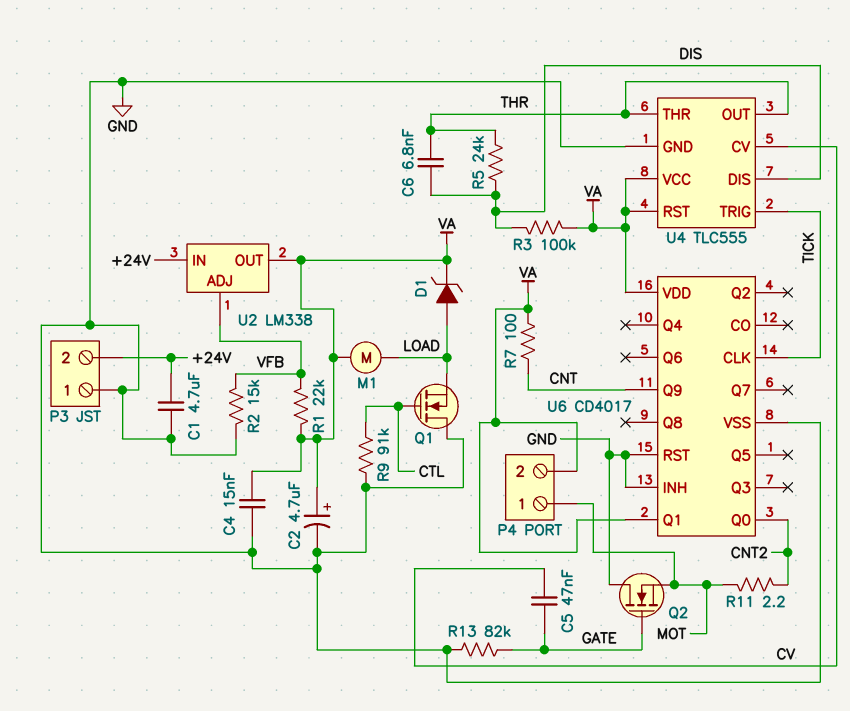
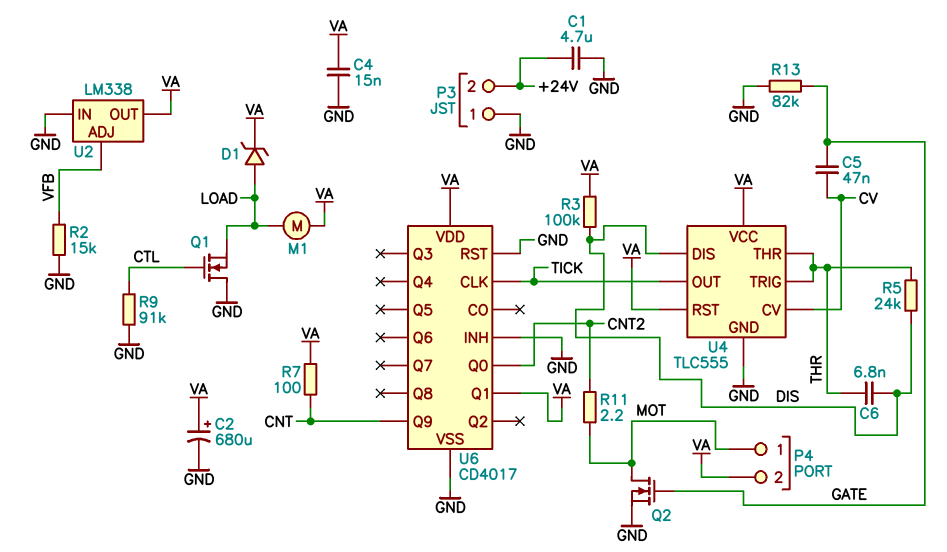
C2: 4.7uF (plus VA, minus GND) -> 680uF (plus VA, minus GND)
Q2: NMOS (G GATE, D GND, S MOT) -> NMOS (G GATE, D MOT, S GND)
R1: 22k (VA, VFB) -> none
U2 pin IN: +24V -> GND
U4 pin OUT: THR -> TICK
U4 pin TRIG: TICK -> THR

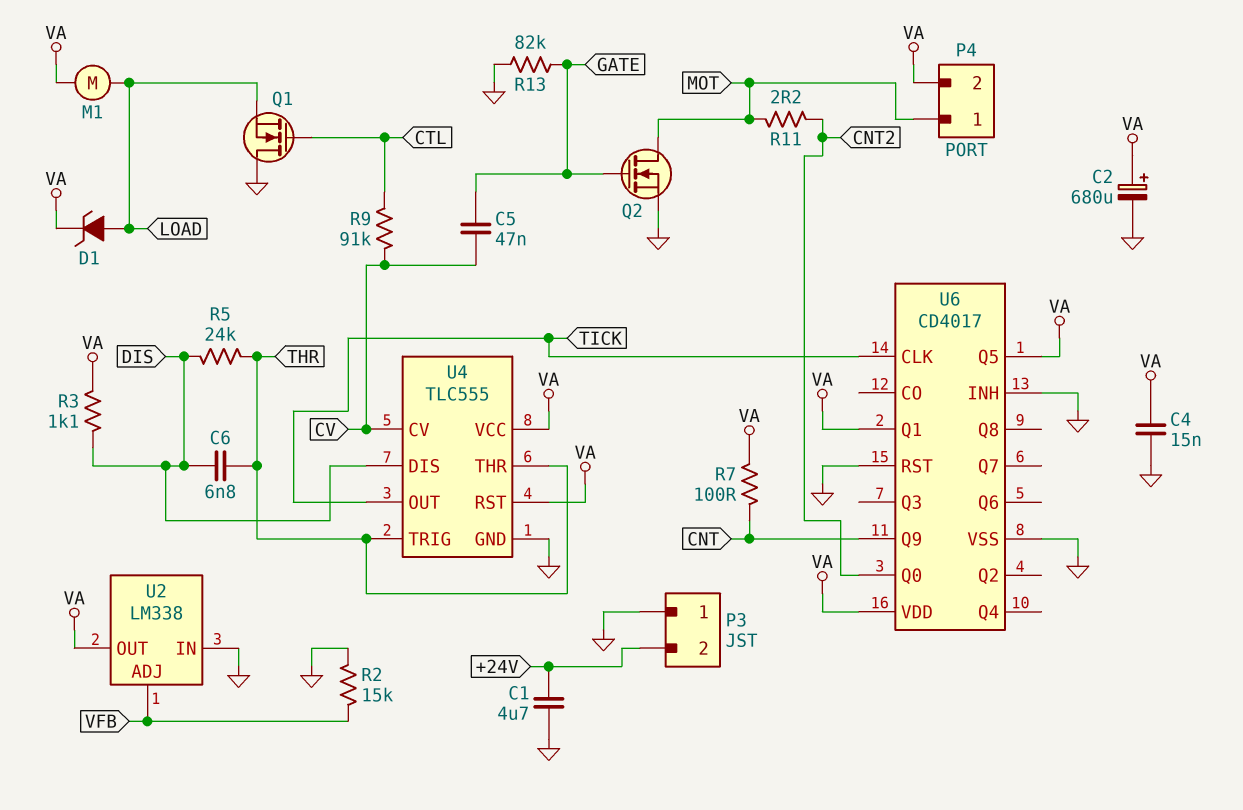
R3: 100k (DIS, VA) -> 1.1k (DIS, VA)
R9: 91k (CTL, GND) -> 91k (CTL, CV)
U6 pin Q5: none -> VA

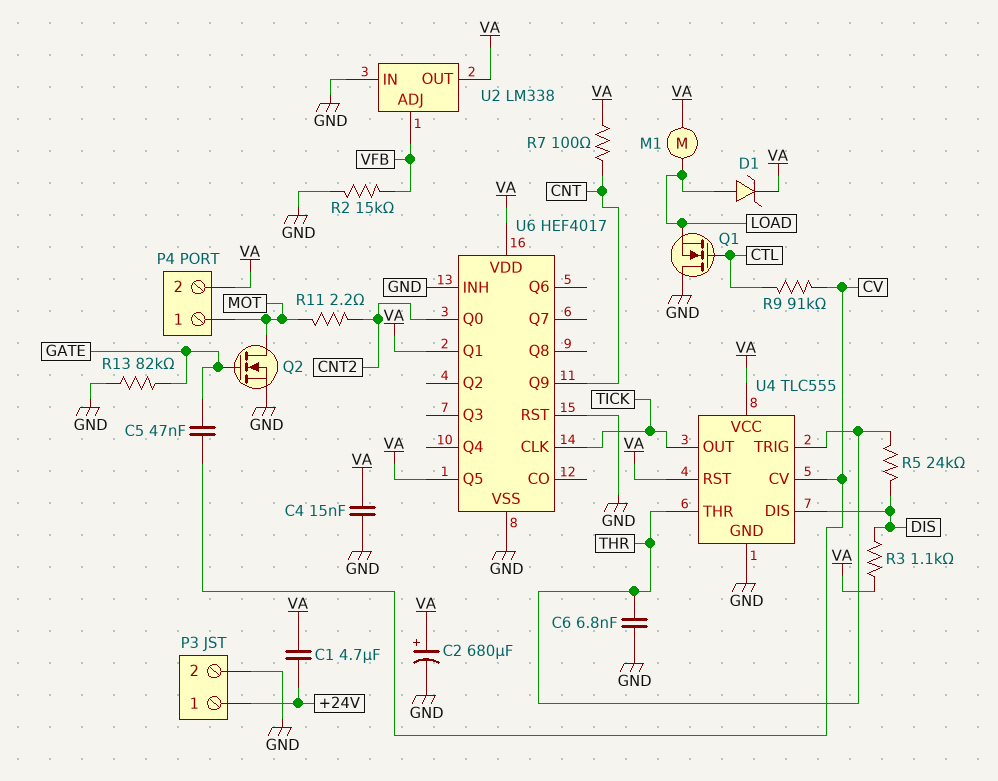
C1: 4.7uF (+24V, GND) -> 4.7uF (+24V, VA)
C6: 6.8nF (DIS, THR) -> 6.8nF (GND, THR)
P3 pin 1: GND -> +24V
P3 pin 2: +24V -> GND
U6: CD4017 -> HEF4017

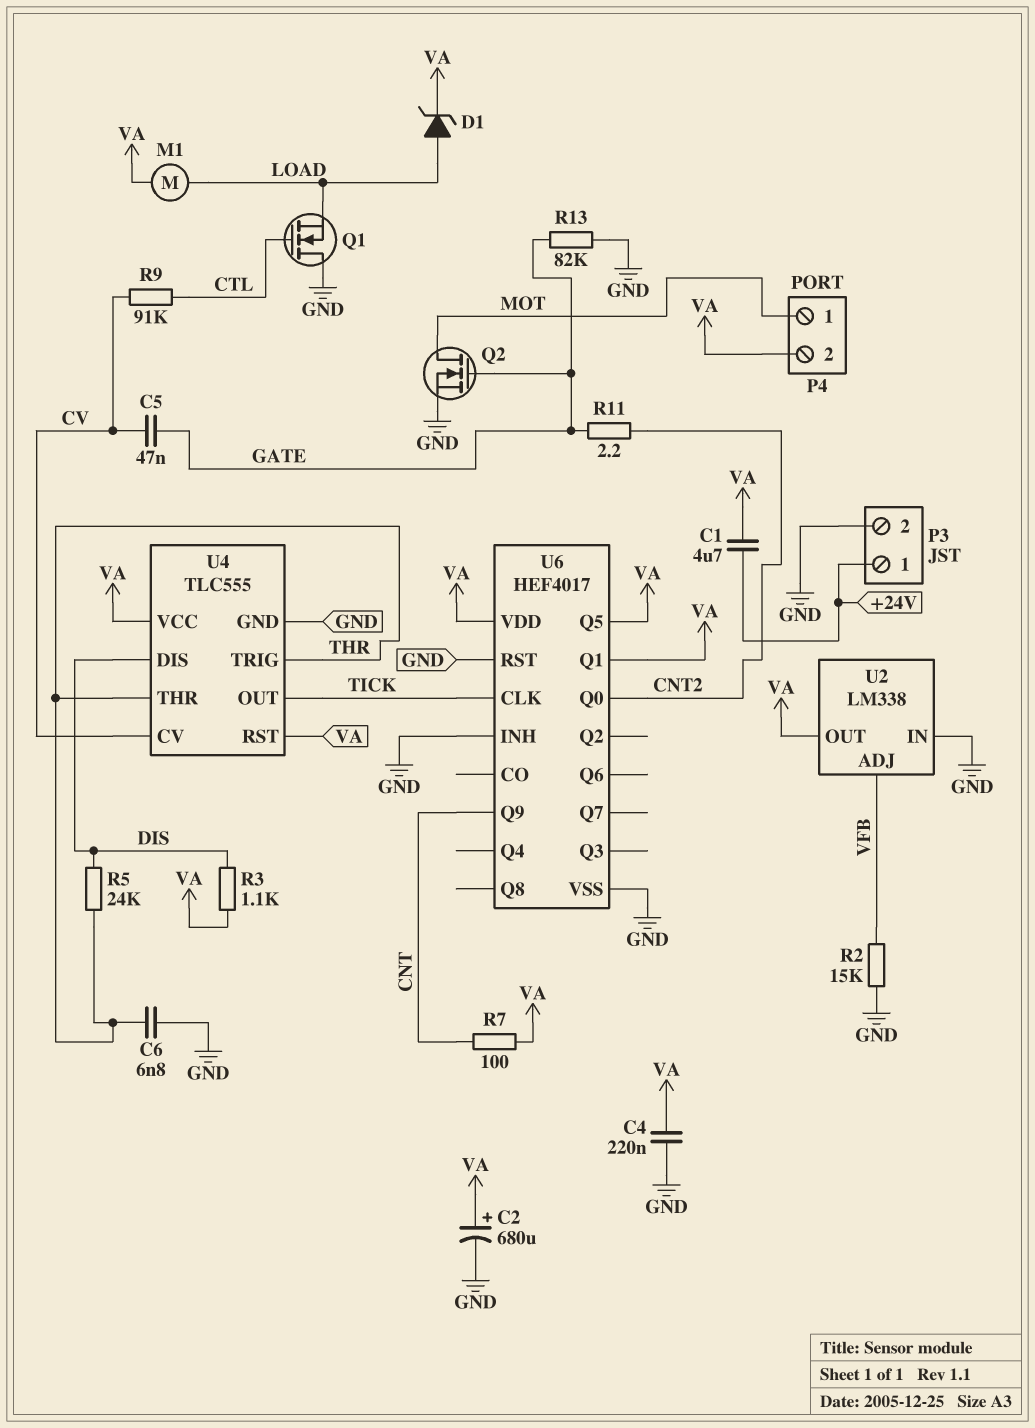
C4: 15nF (GND, VA) -> 220nF (GND, VA)
R11: 2.2 (CNT2, MOT) -> 2.2 (CNT2, GATE)

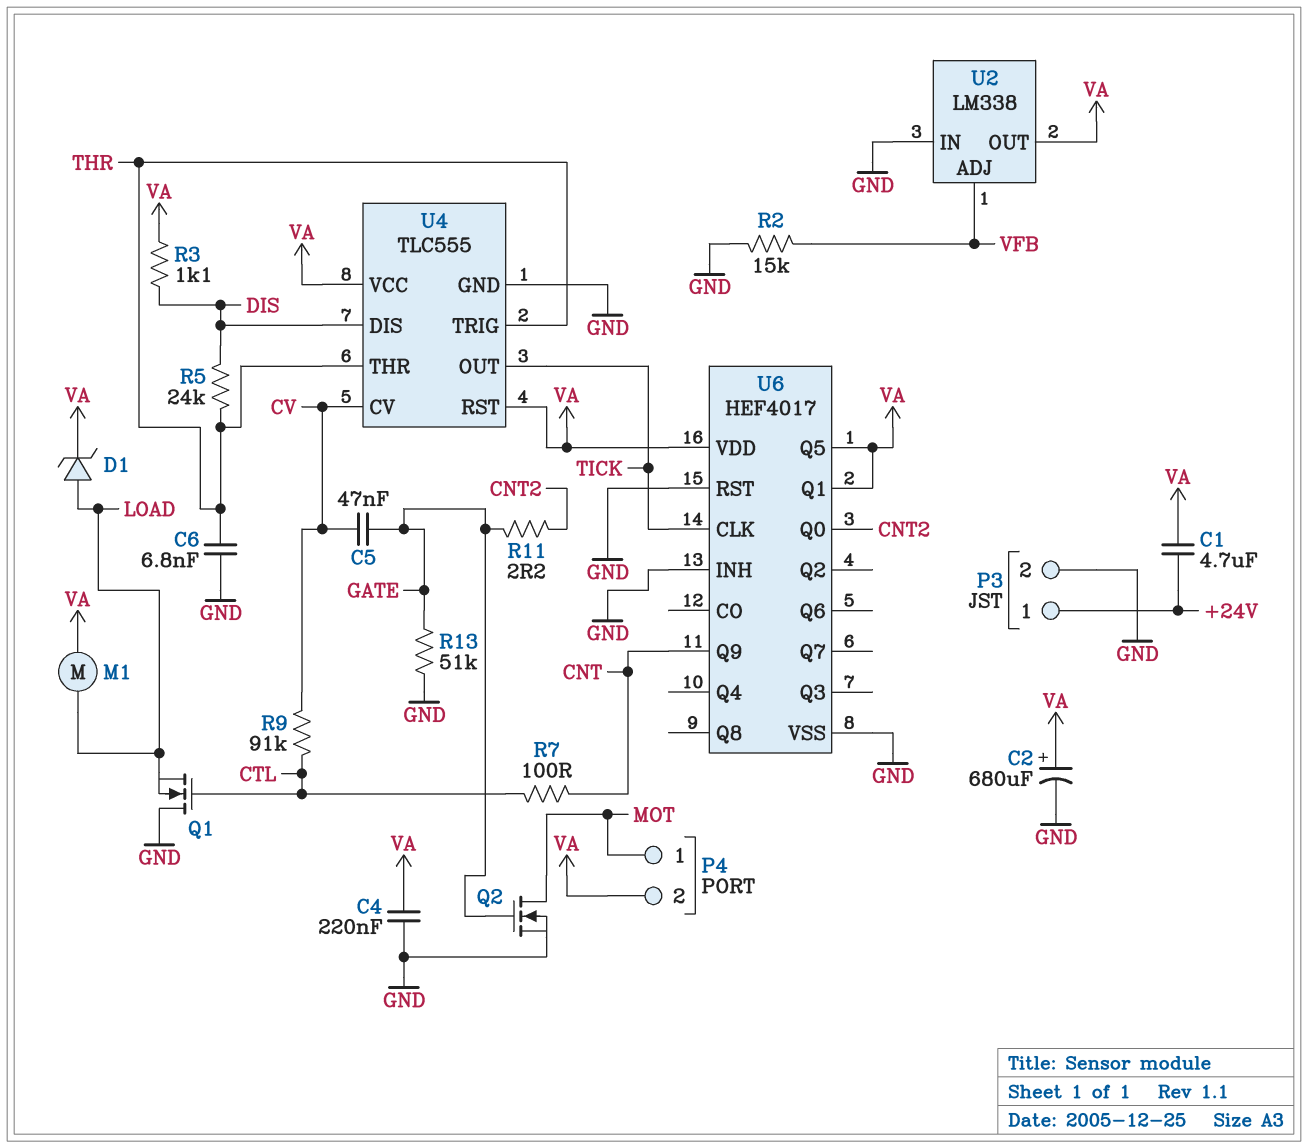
R7: 100 (CNT, VA) -> 100 (CNT, CTL)
R13: 82k (GATE, GND) -> 51k (GATE, GND)

